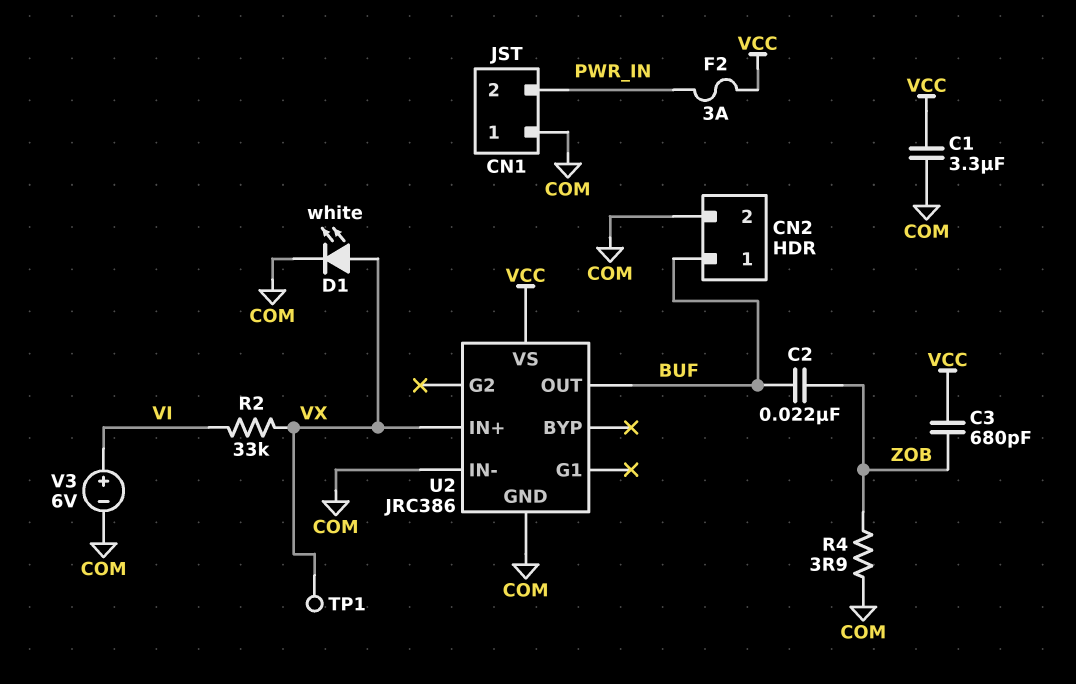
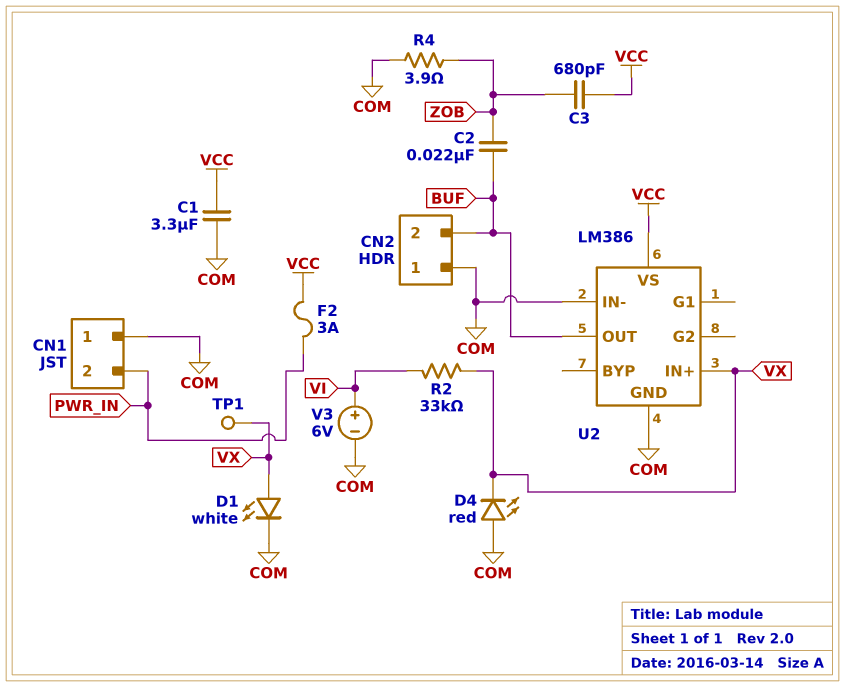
CN2 pin 1: BUF -> COM
CN2 pin 2: COM -> BUF
D4: none -> LED red (A COM, K VX)
U2: JRC386 -> LM386

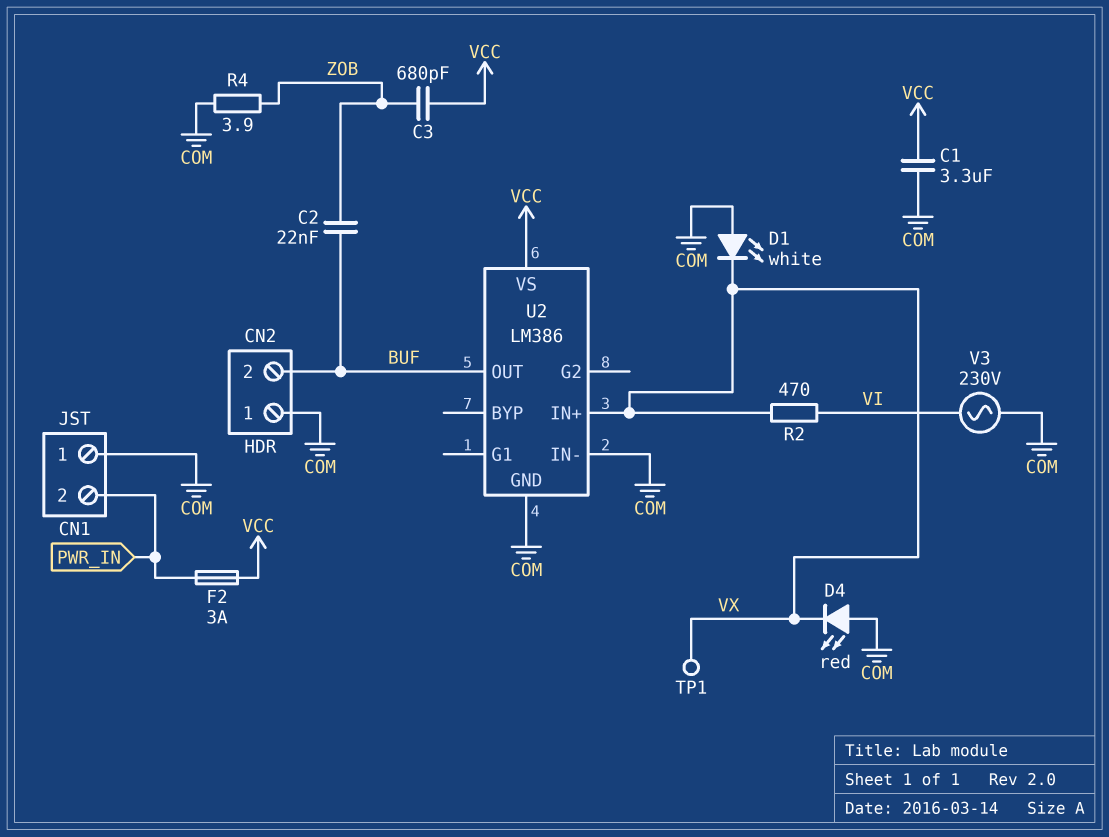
D1: LED white (A VX, K COM) -> LED white (A COM, K VX)
R2: 33k (VI, VX) -> 470 (VI, VX)
V3: 6V (plus VI, minus COM) -> AC 230V (COM, VI)

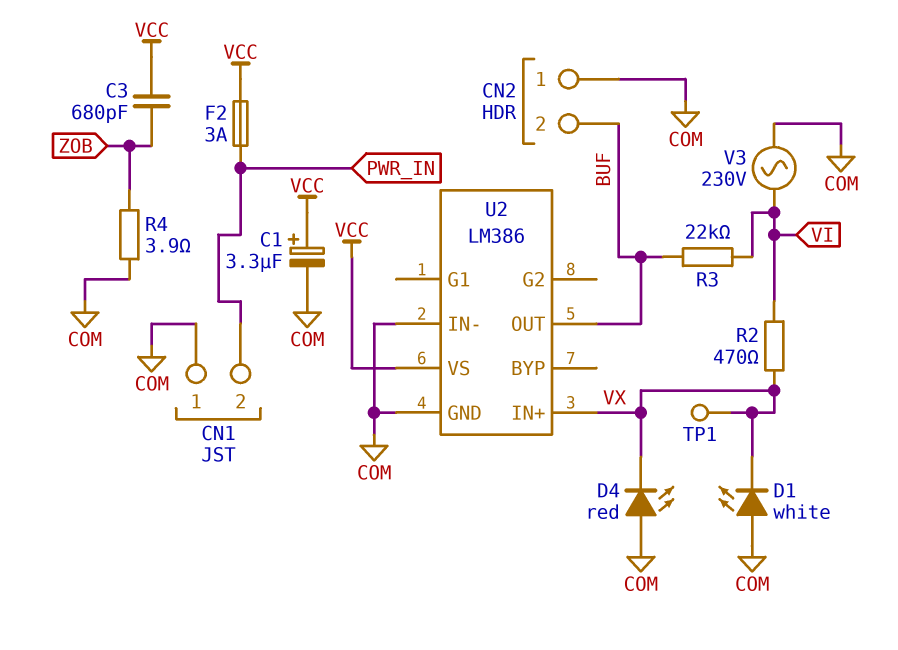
C1: 3.3uF (COM, VCC) -> 3.3uF (plus VCC, minus COM)
C2: 22nF (BUF, ZOB) -> none
R3: none -> 22k (BUF, VI)

